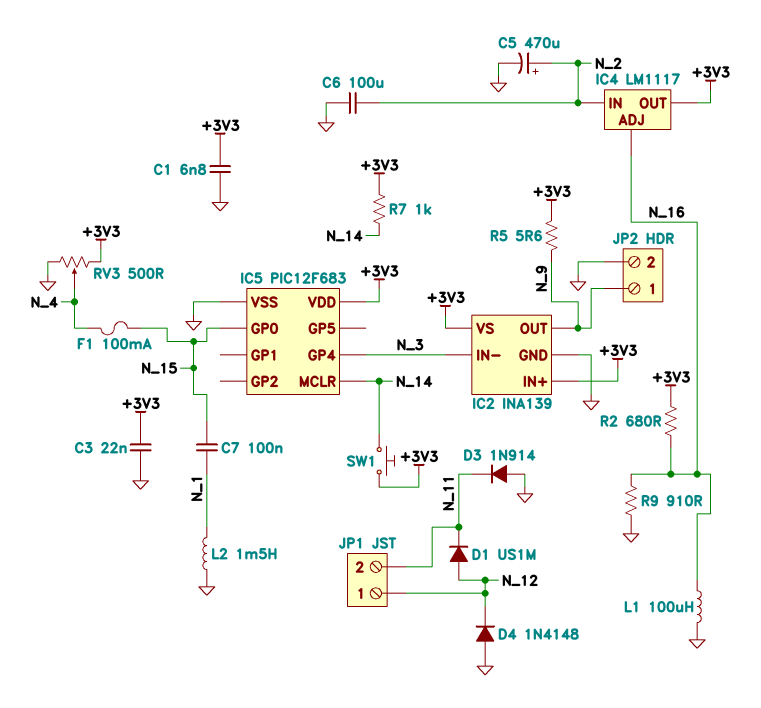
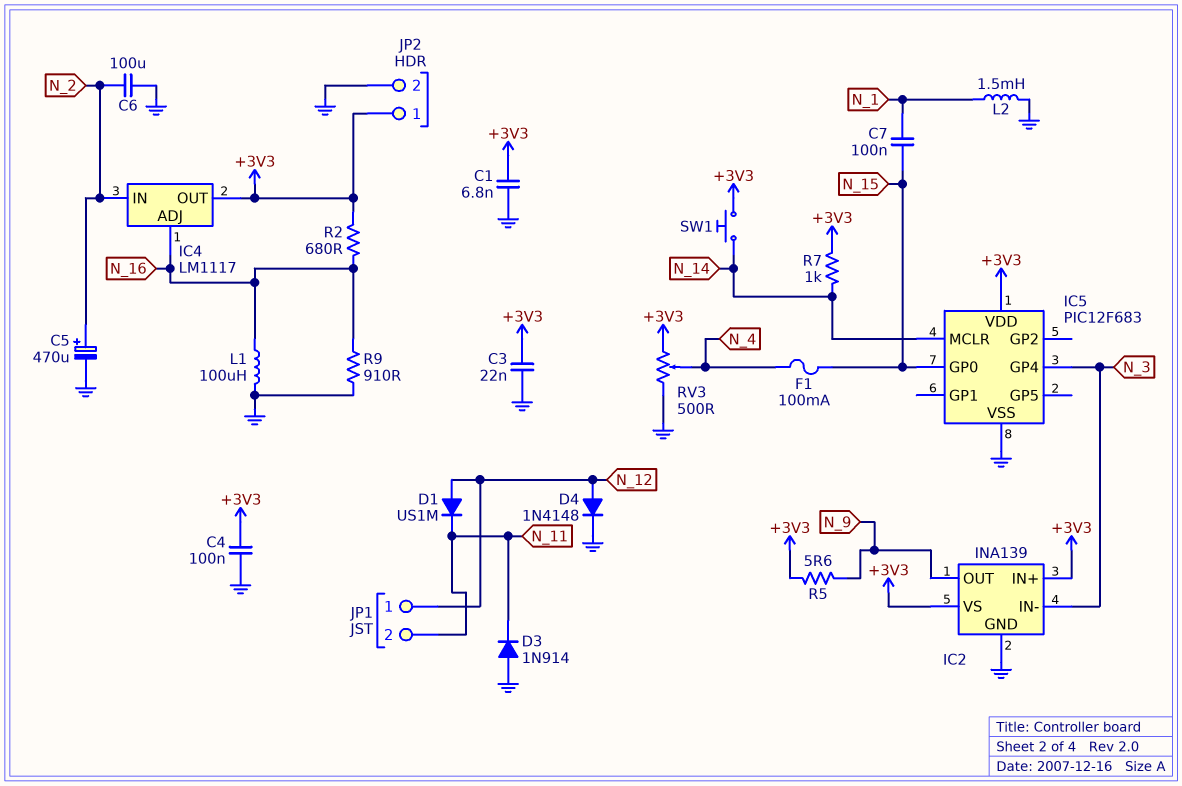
C4: none -> 100nF (+3V3, GND)
D4: diode 1N4148 (A GND, K N_12) -> diode 1N4148 (A N_12, K GND)
JP2 pin 1: N_9 -> +3V3

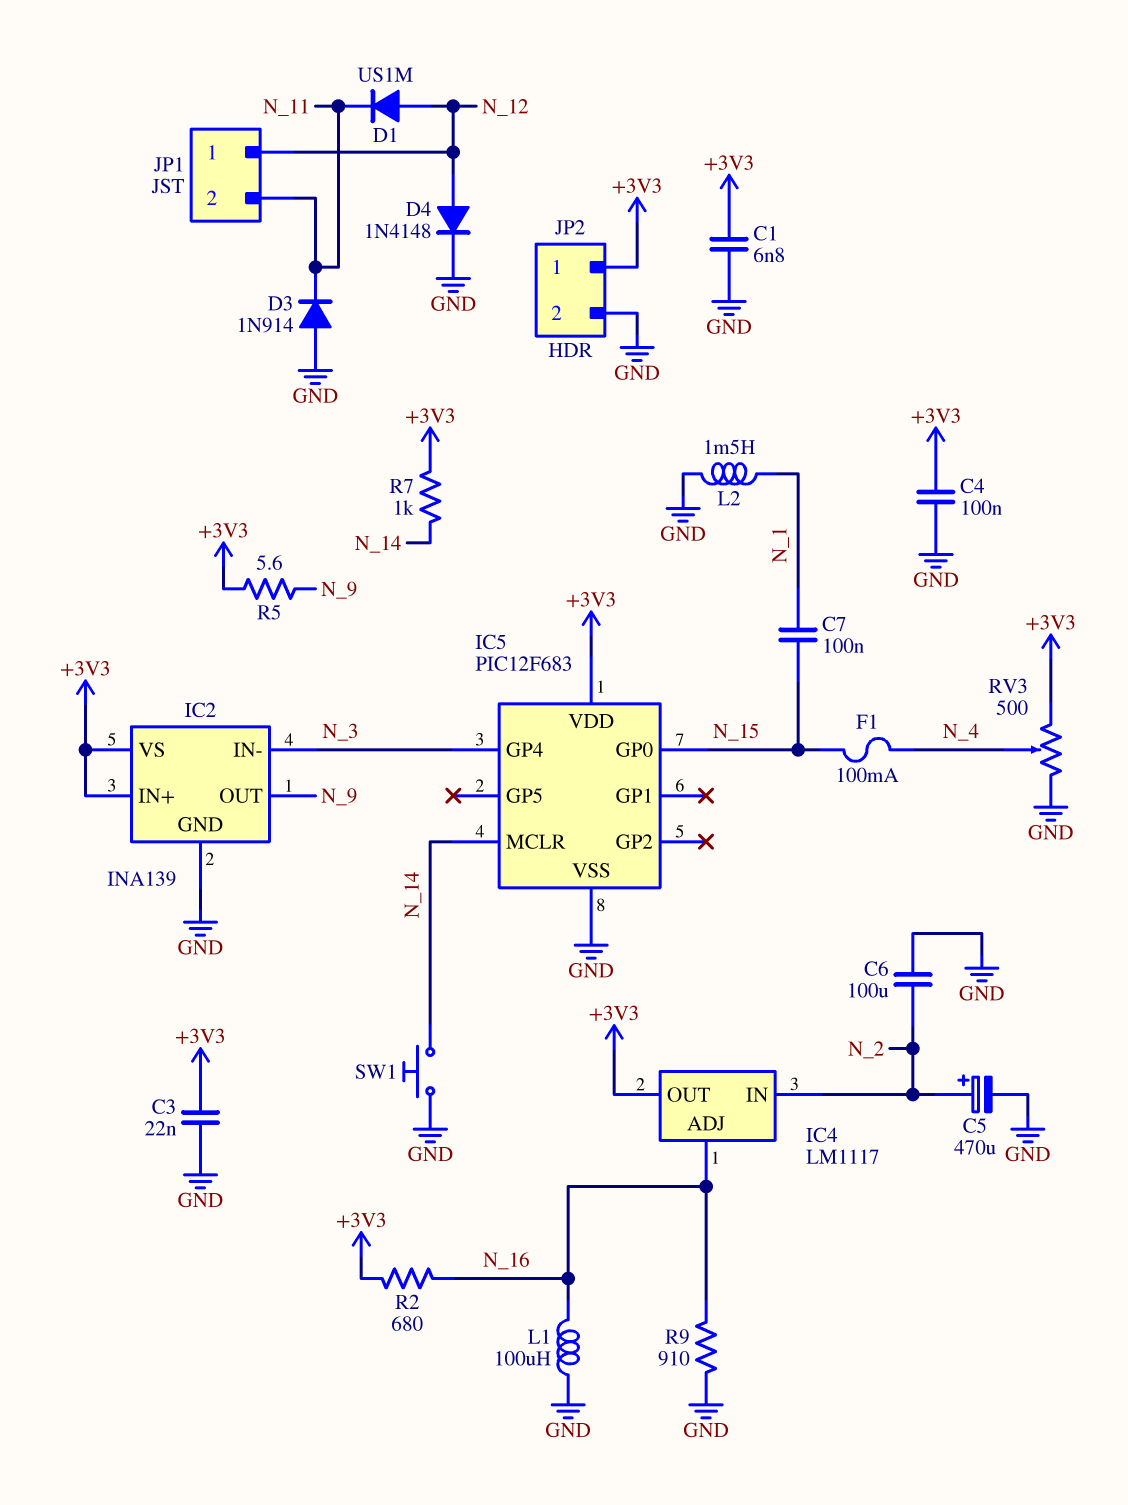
SW1: button (+3V3, N_14) -> button (GND, N_14)

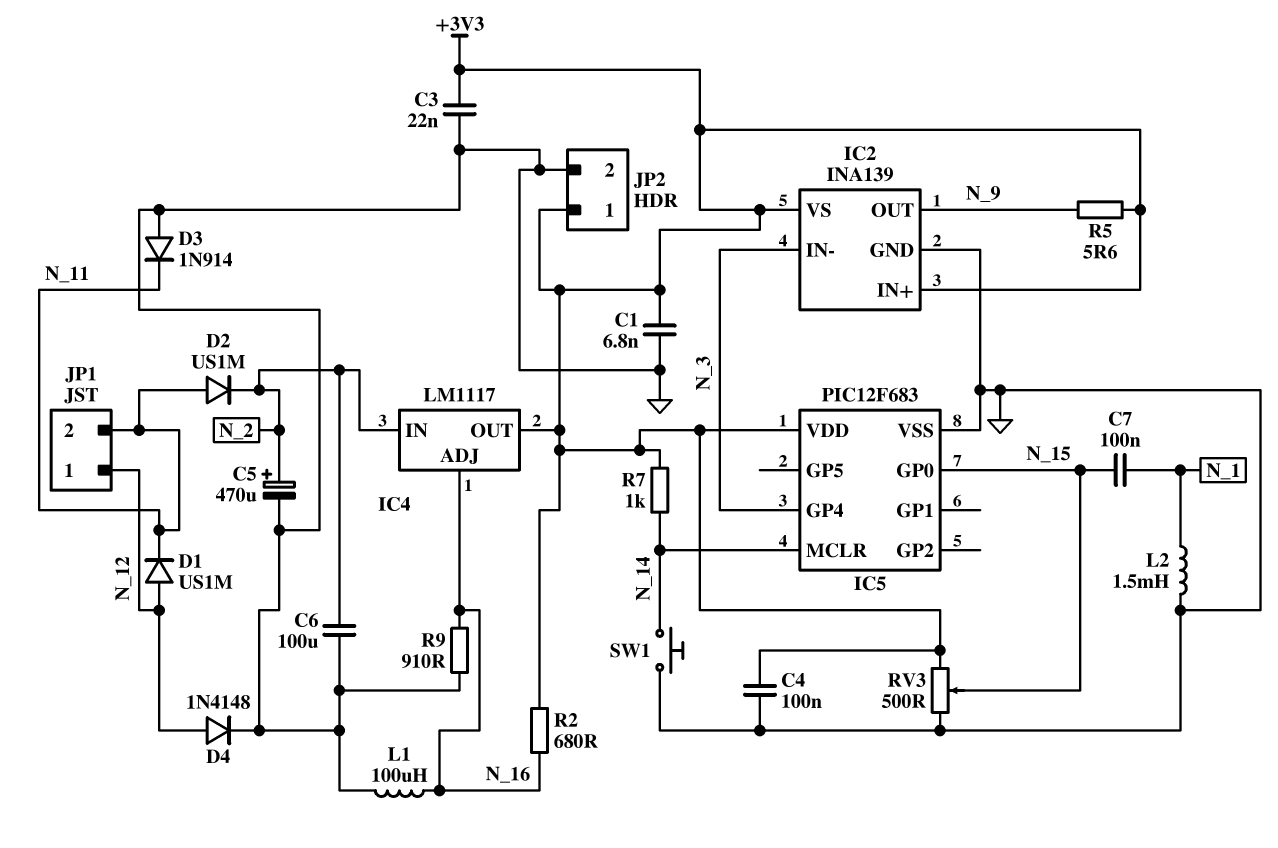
D2: none -> diode US1M (A N_11, K N_2)
F1: 100mA (N_4, N_15) -> none
RV3: 500 (+3V3, GND, wiper N_4) -> 500 (+3V3, GND, wiper N_15)

